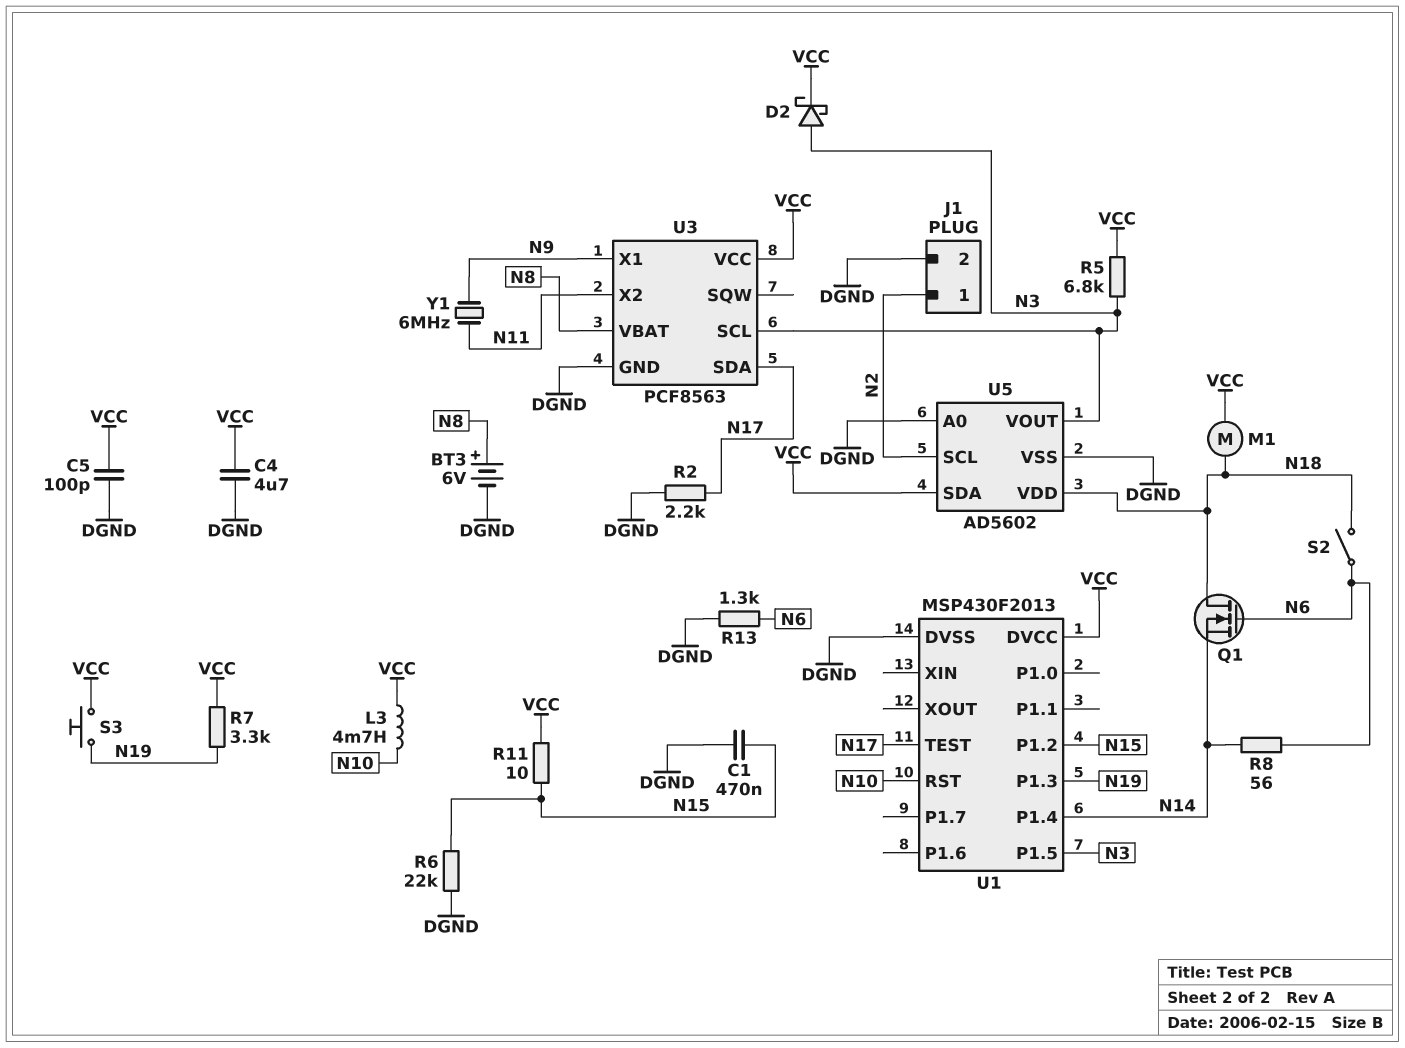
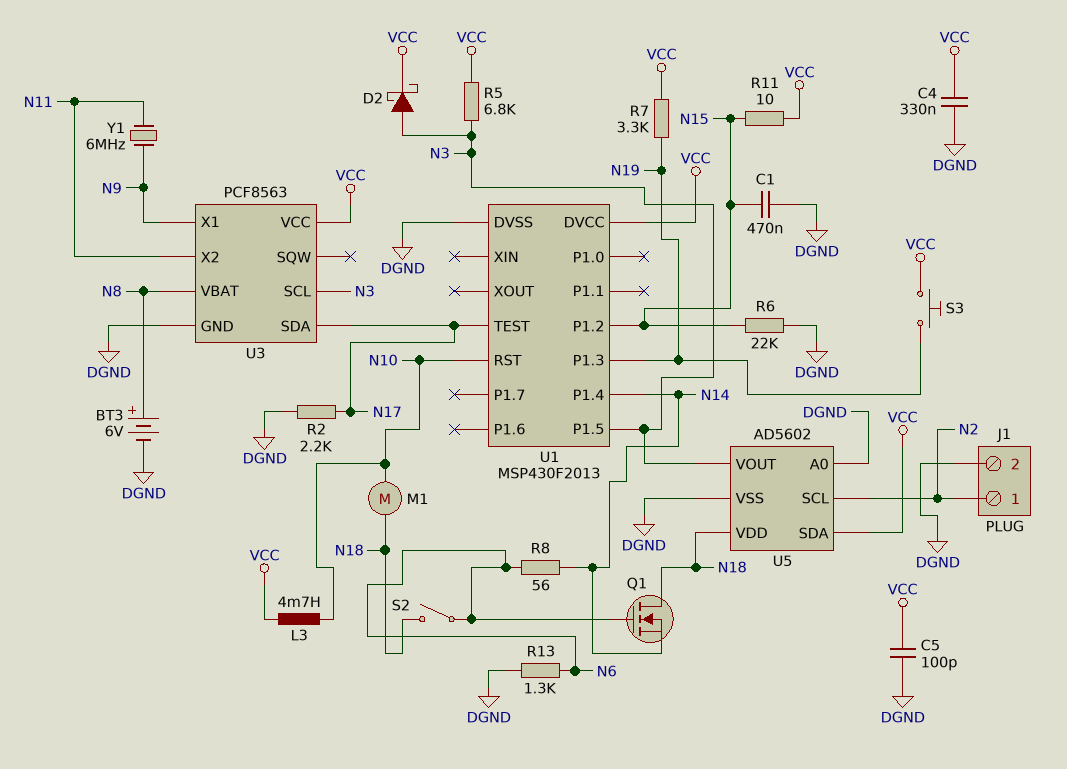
C4: 4.7uF (DGND, VCC) -> 330nF (DGND, VCC)
M1: motor (N18, VCC) -> motor (N10, N18)

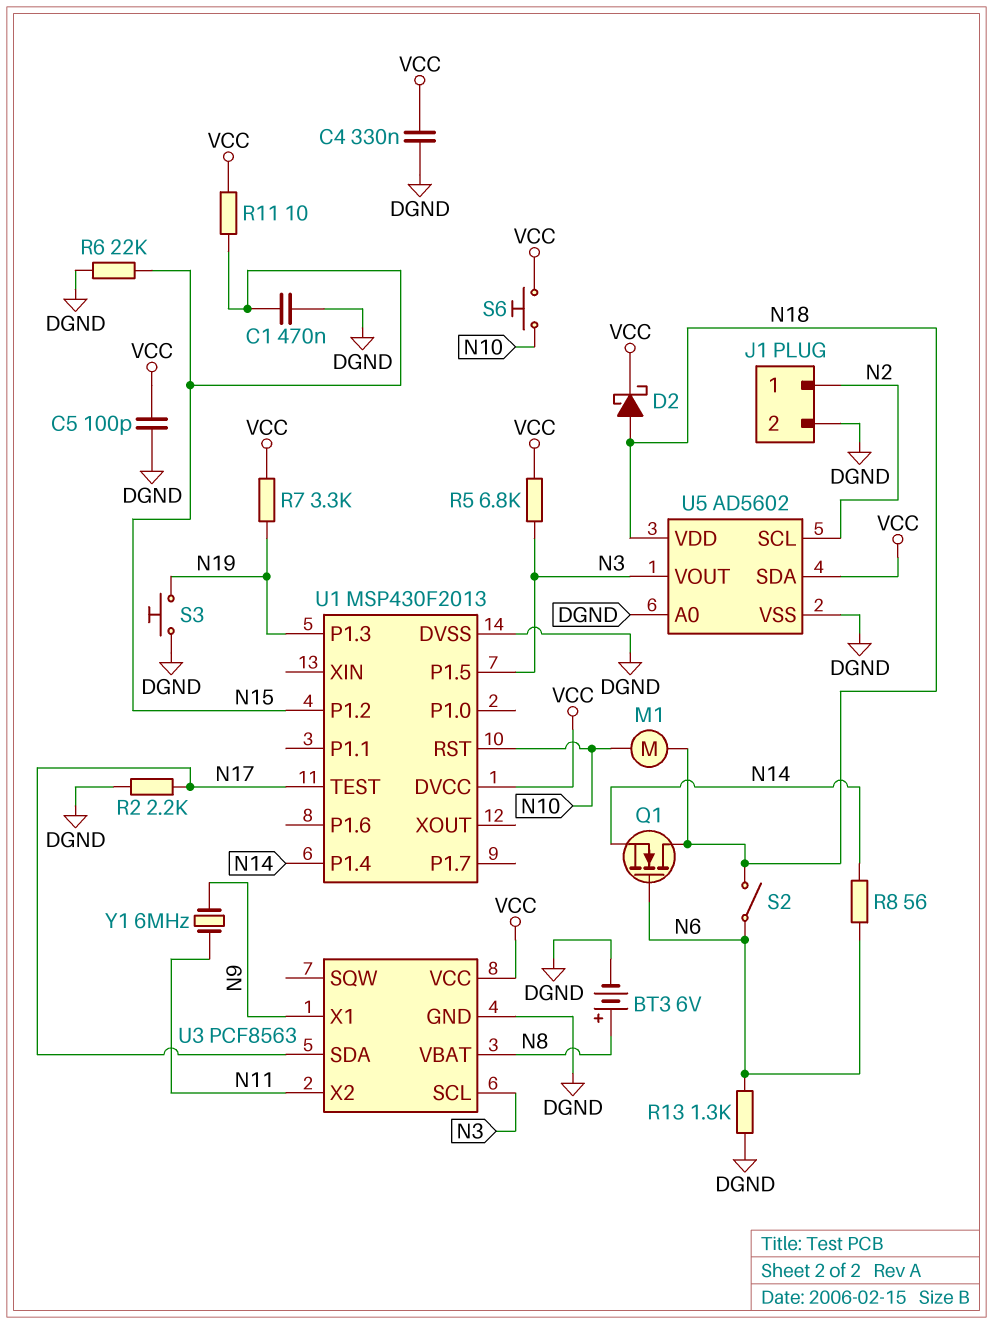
D2: schottky (A N3, K VCC) -> schottky (A N18, K VCC)
L3: 4.7mH (N10, VCC) -> none
S3: button (N19, VCC) -> button (DGND, N19)
S6: none -> button (N10, VCC)

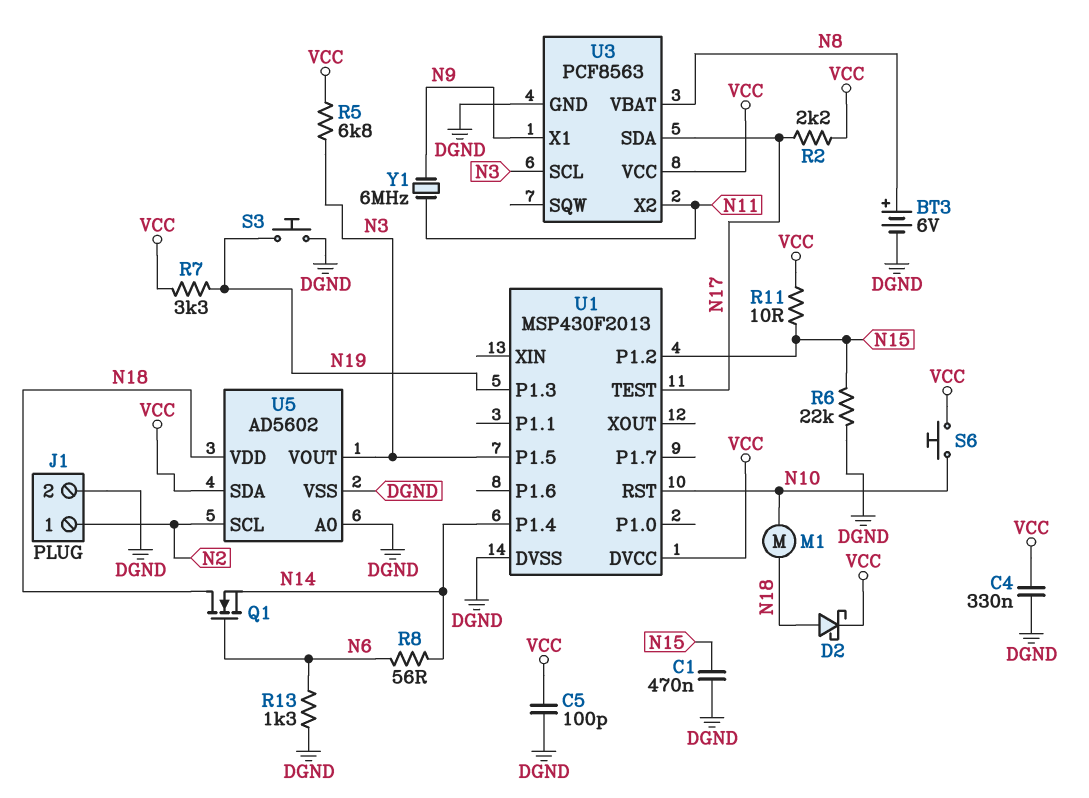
R2: 2.2k (DGND, N17) -> 2.2k (N17, VCC)
S2: switch (N6, N18) -> none

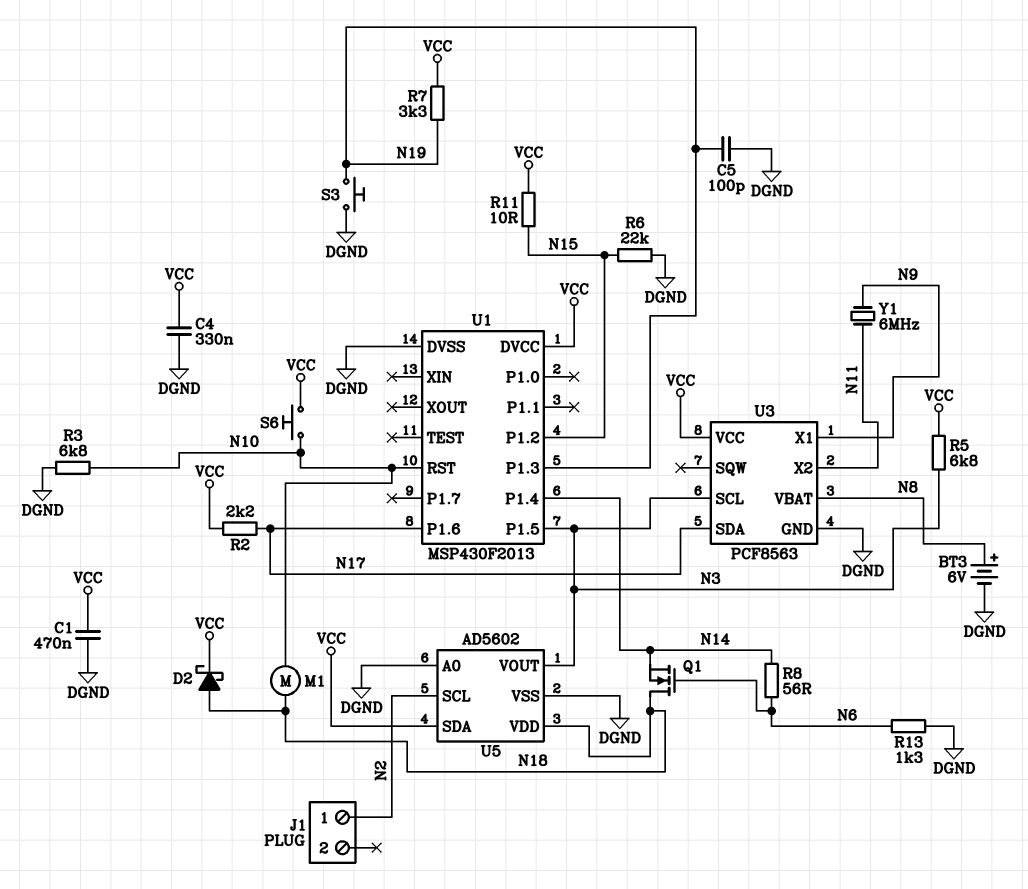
C1: 470nF (DGND, N15) -> 470nF (DGND, VCC)
C5: 100pF (DGND, VCC) -> 100pF (DGND, N19)
J1 pin 2: DGND -> none
R3: none -> 6.8k (DGND, N10)
U1 pin P1.6: none -> N17
U1 pin TEST: N17 -> none

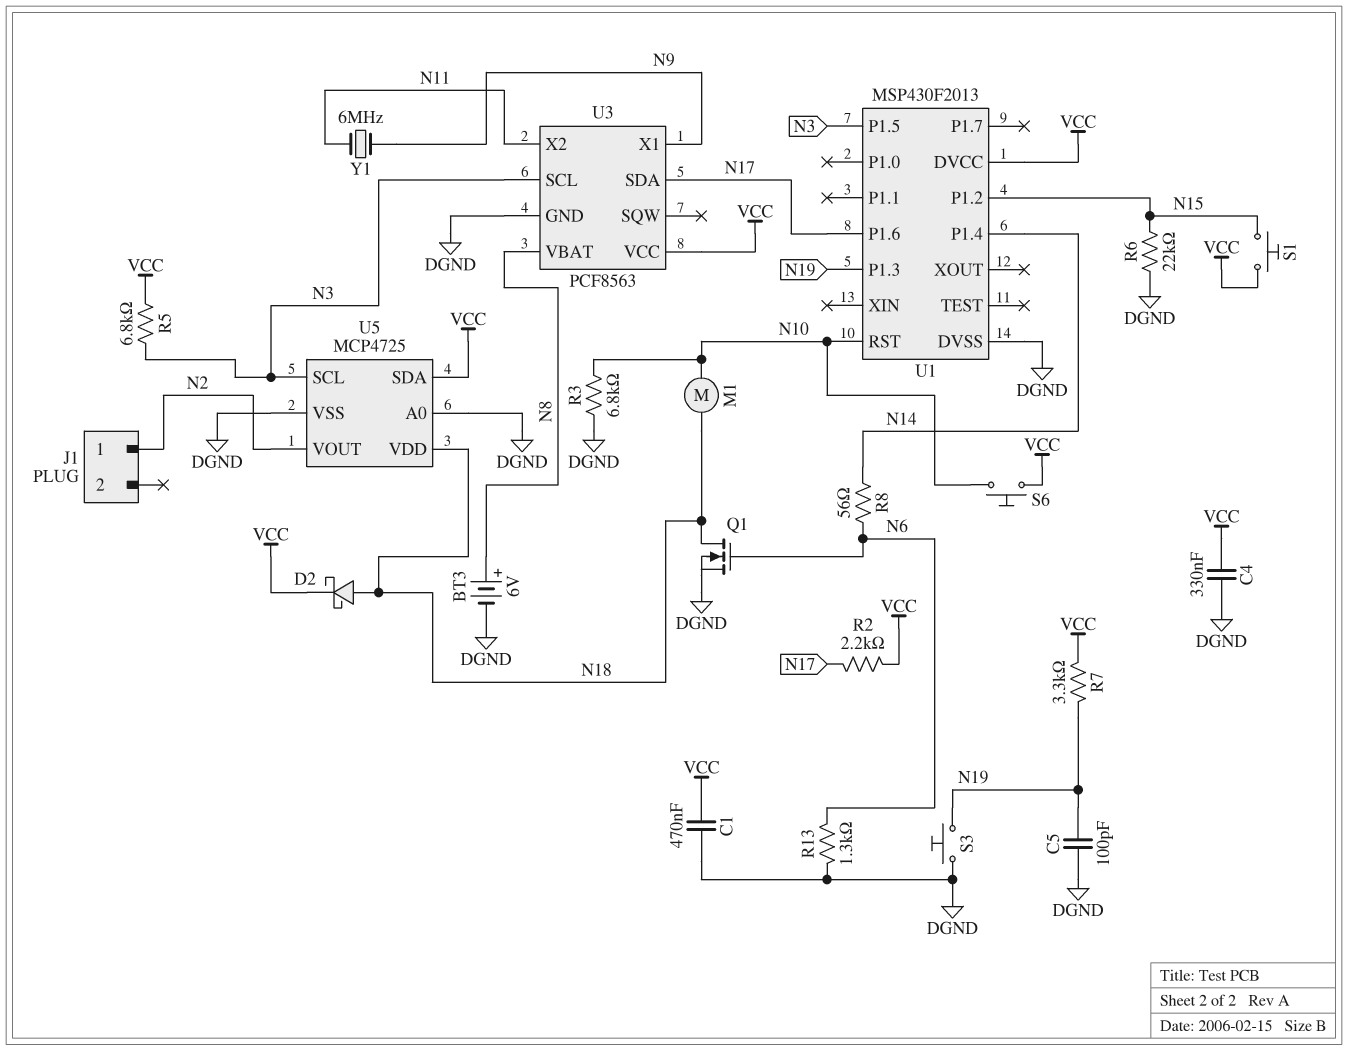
Q1: NMOS (G N6, D N18, S N14) -> NMOS (G N6, D N18, S DGND)
R11: 10 (N15, VCC) -> none
S1: none -> button (N15, VCC)
U5: AD5602 -> MCP4725
U5 pin SCL: N2 -> N3
U5 pin VOUT: N3 -> N2

